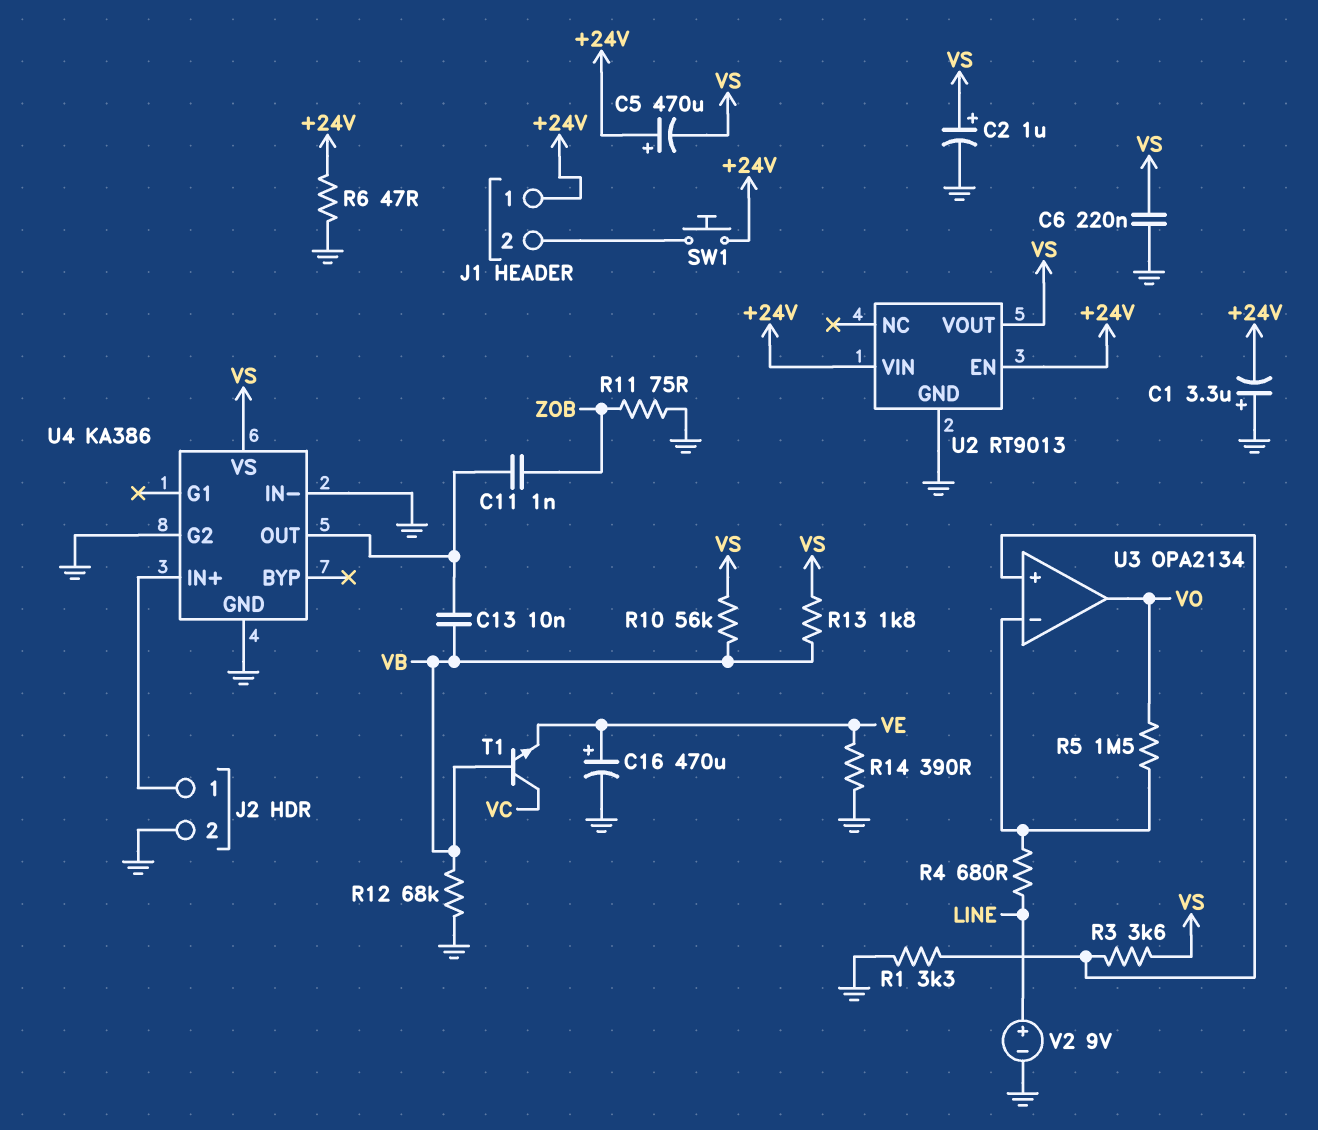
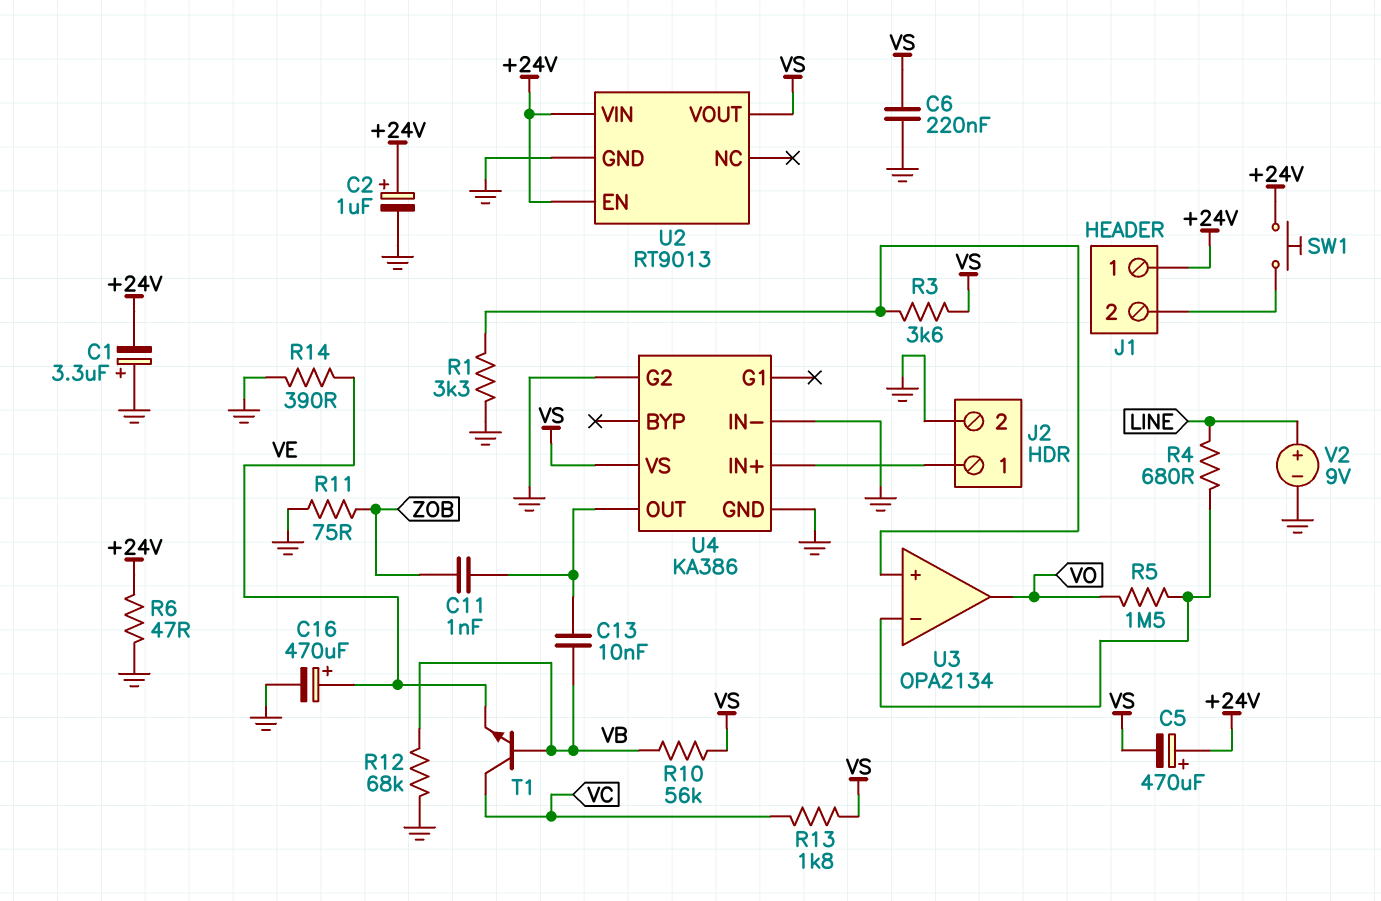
C2: 1uF (plus VS, minus GND) -> 1uF (plus +24V, minus GND)
R13: 1.8k (VB, VS) -> 1.8k (VC, VS)

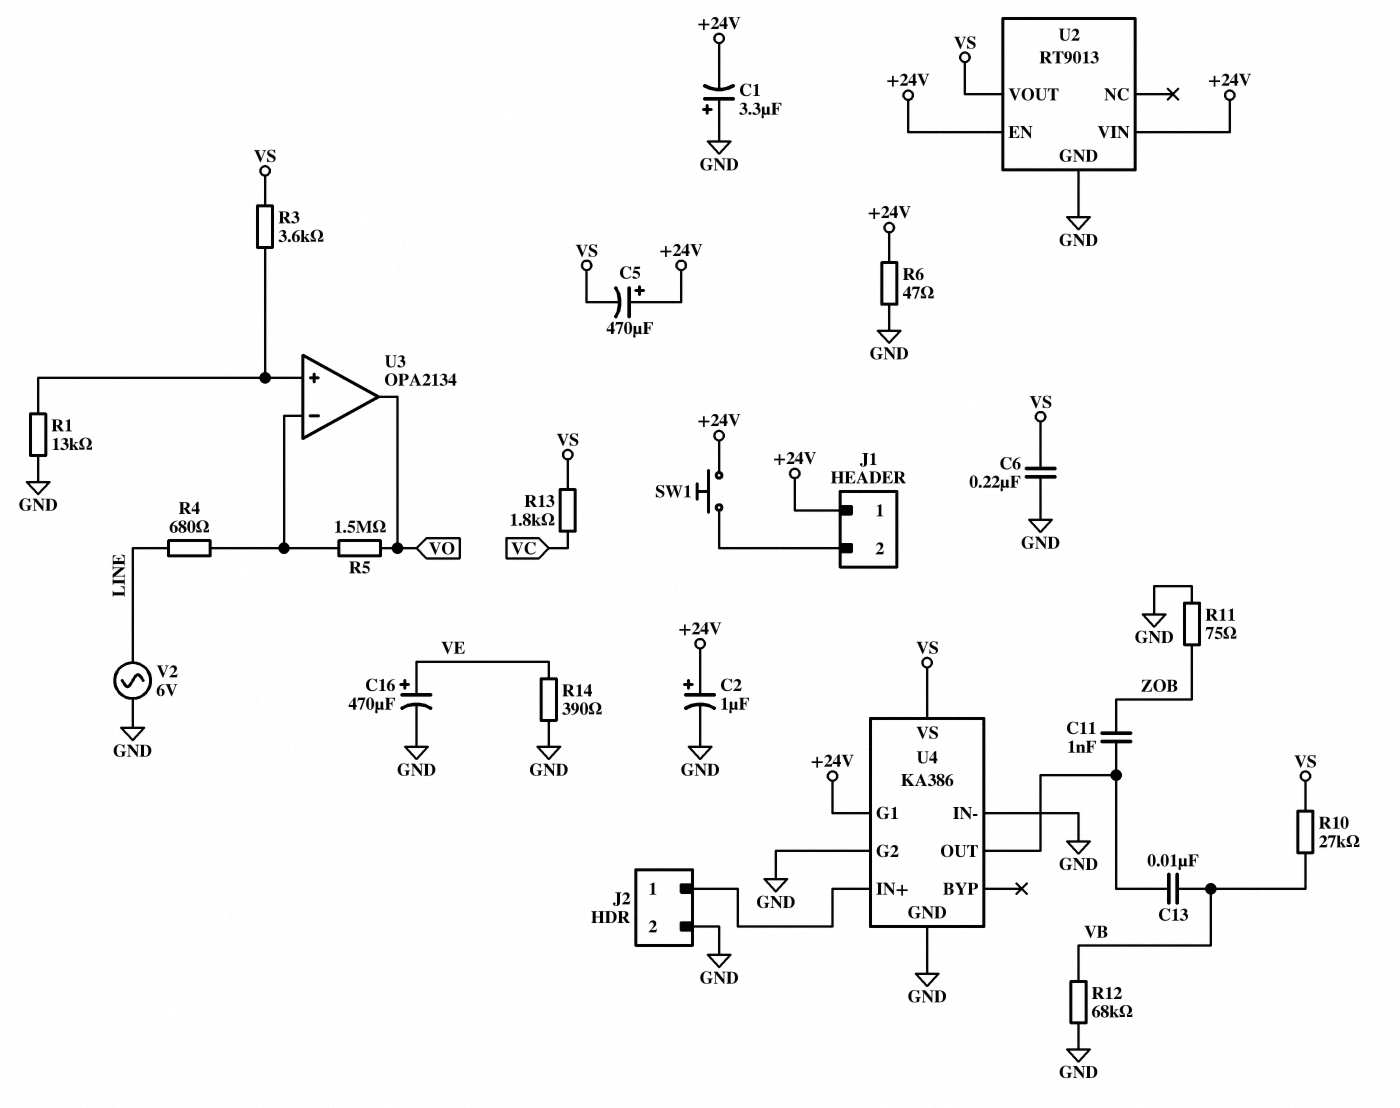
R1: 3.3k (GND, U3/in+) -> 13k (GND, U3/in+)
R10: 56k (VB, VS) -> 27k (VB, VS)
T1: NPN (B VB, C VC, E VE) -> none
U4 pin G1: none -> +24V
V2: 9V (plus LINE, minus GND) -> AC 6V (GND, LINE)

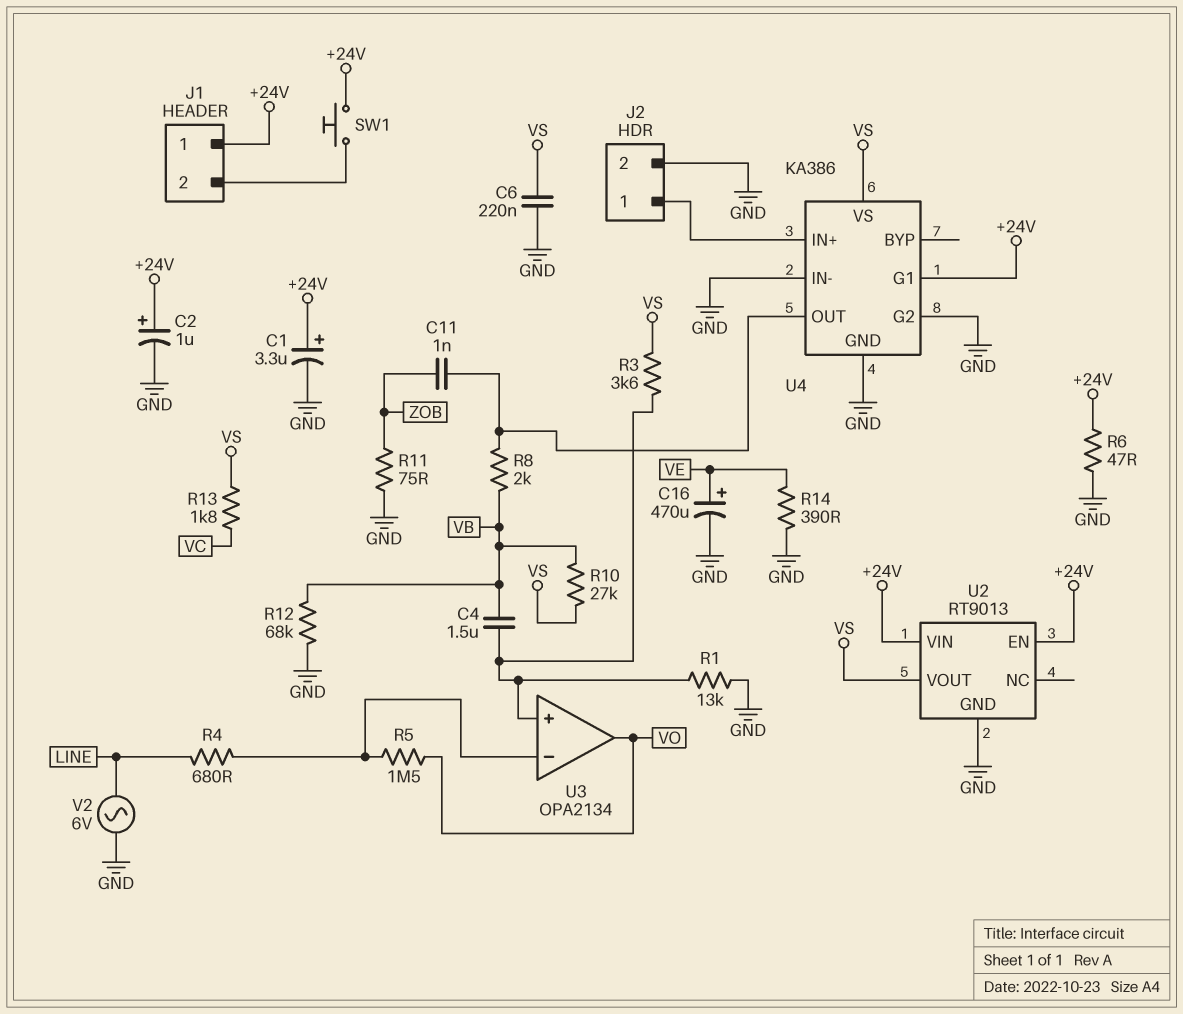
C1: 3.3uF (plus GND, minus +24V) -> 3.3uF (plus +24V, minus GND)
C4: none -> 1.5uF (U3/in+, VB)
C5: 470uF (plus +24V, minus VS) -> none
C13: 10nF (U4/OUT, VB) -> none
R8: none -> 2k (U4/OUT, VB)

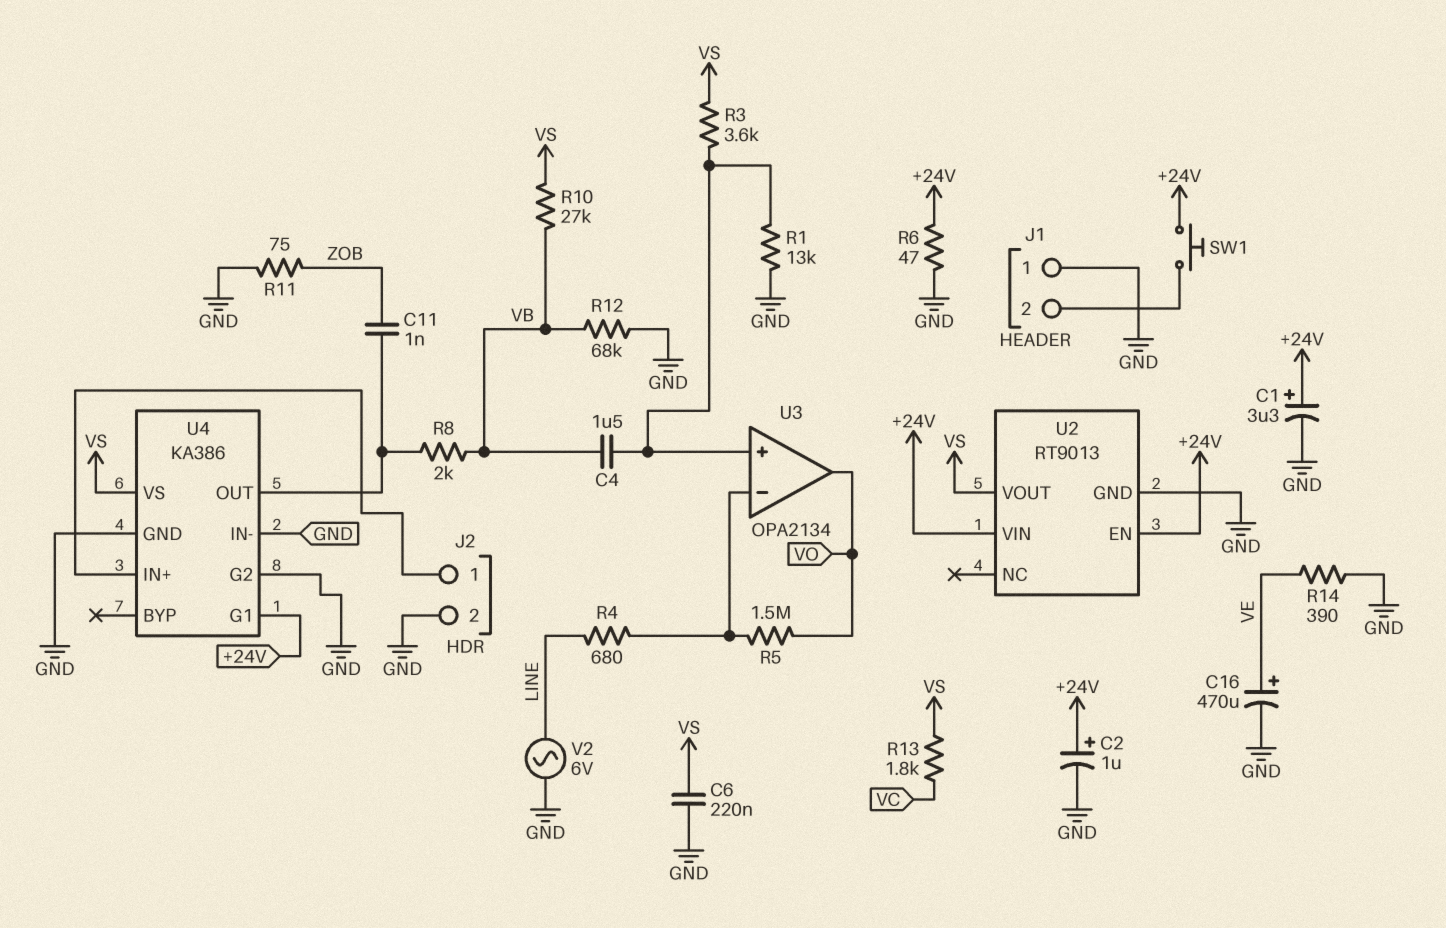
J1 pin 1: +24V -> GND

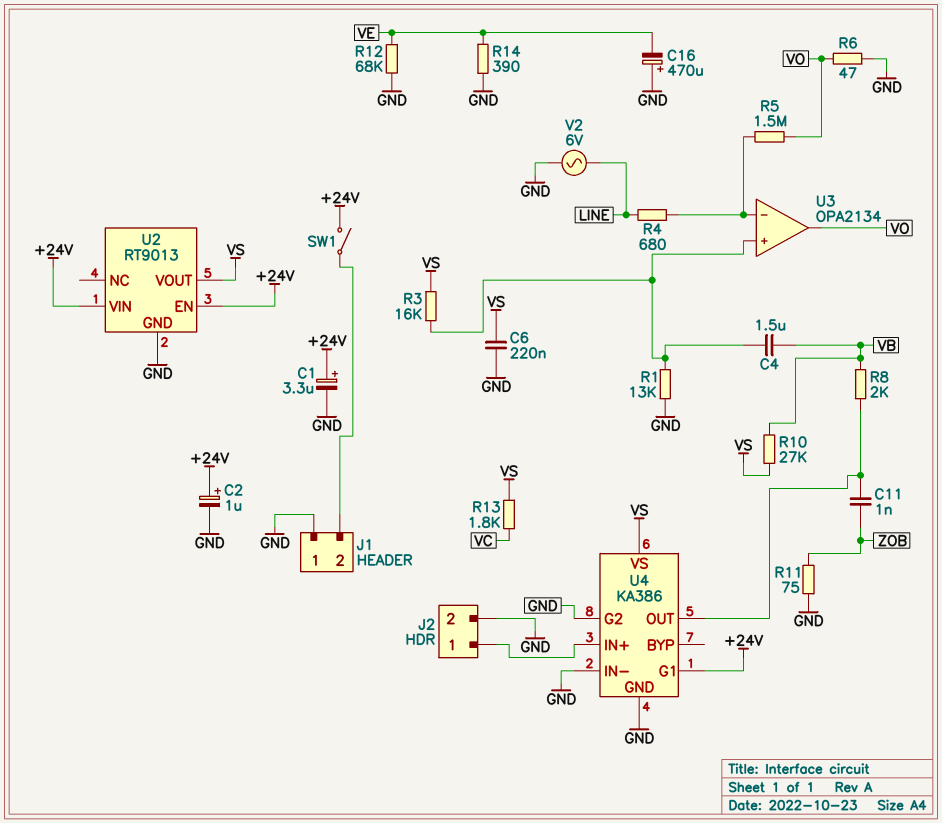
C16: 470uF (plus VE, minus GND) -> 470uF (plus GND, minus VE)
R3: 3.6k (U3/in+, VS) -> 16k (U3/in+, VS)
R6: 47 (+24V, GND) -> 47 (GND, VO)
R12: 68k (GND, VB) -> 68k (GND, VE)
SW1: button (+24V, J1/2) -> switch (+24V, J1/2)

